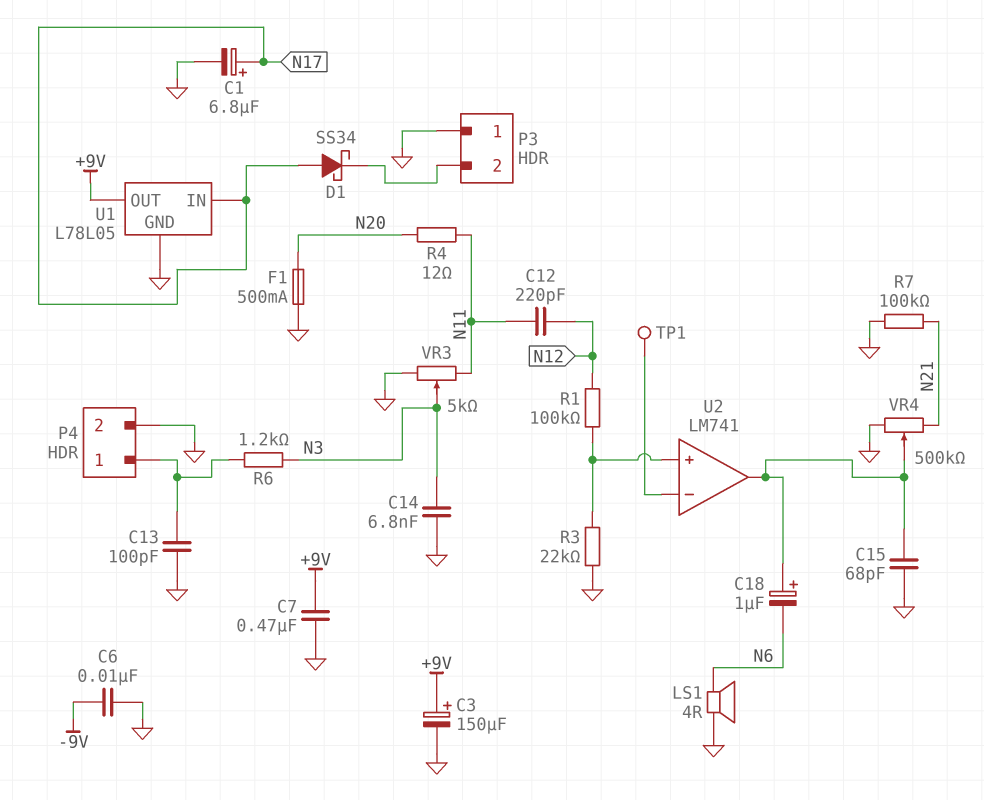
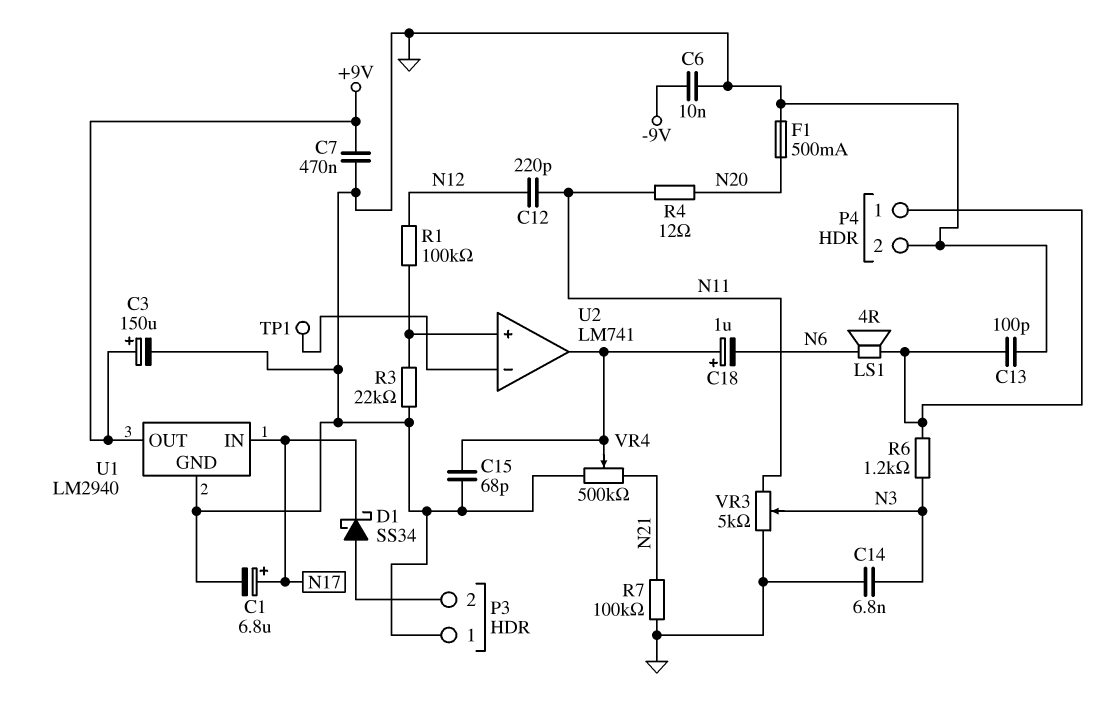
D1: schottky SS34 (A N17, K P3/2) -> schottky SS34 (A P3/2, K N17)
LS1: speaker 4R (GND, N6) -> speaker 4R (N6, P4/1)
U1: L78L05 -> LM2940

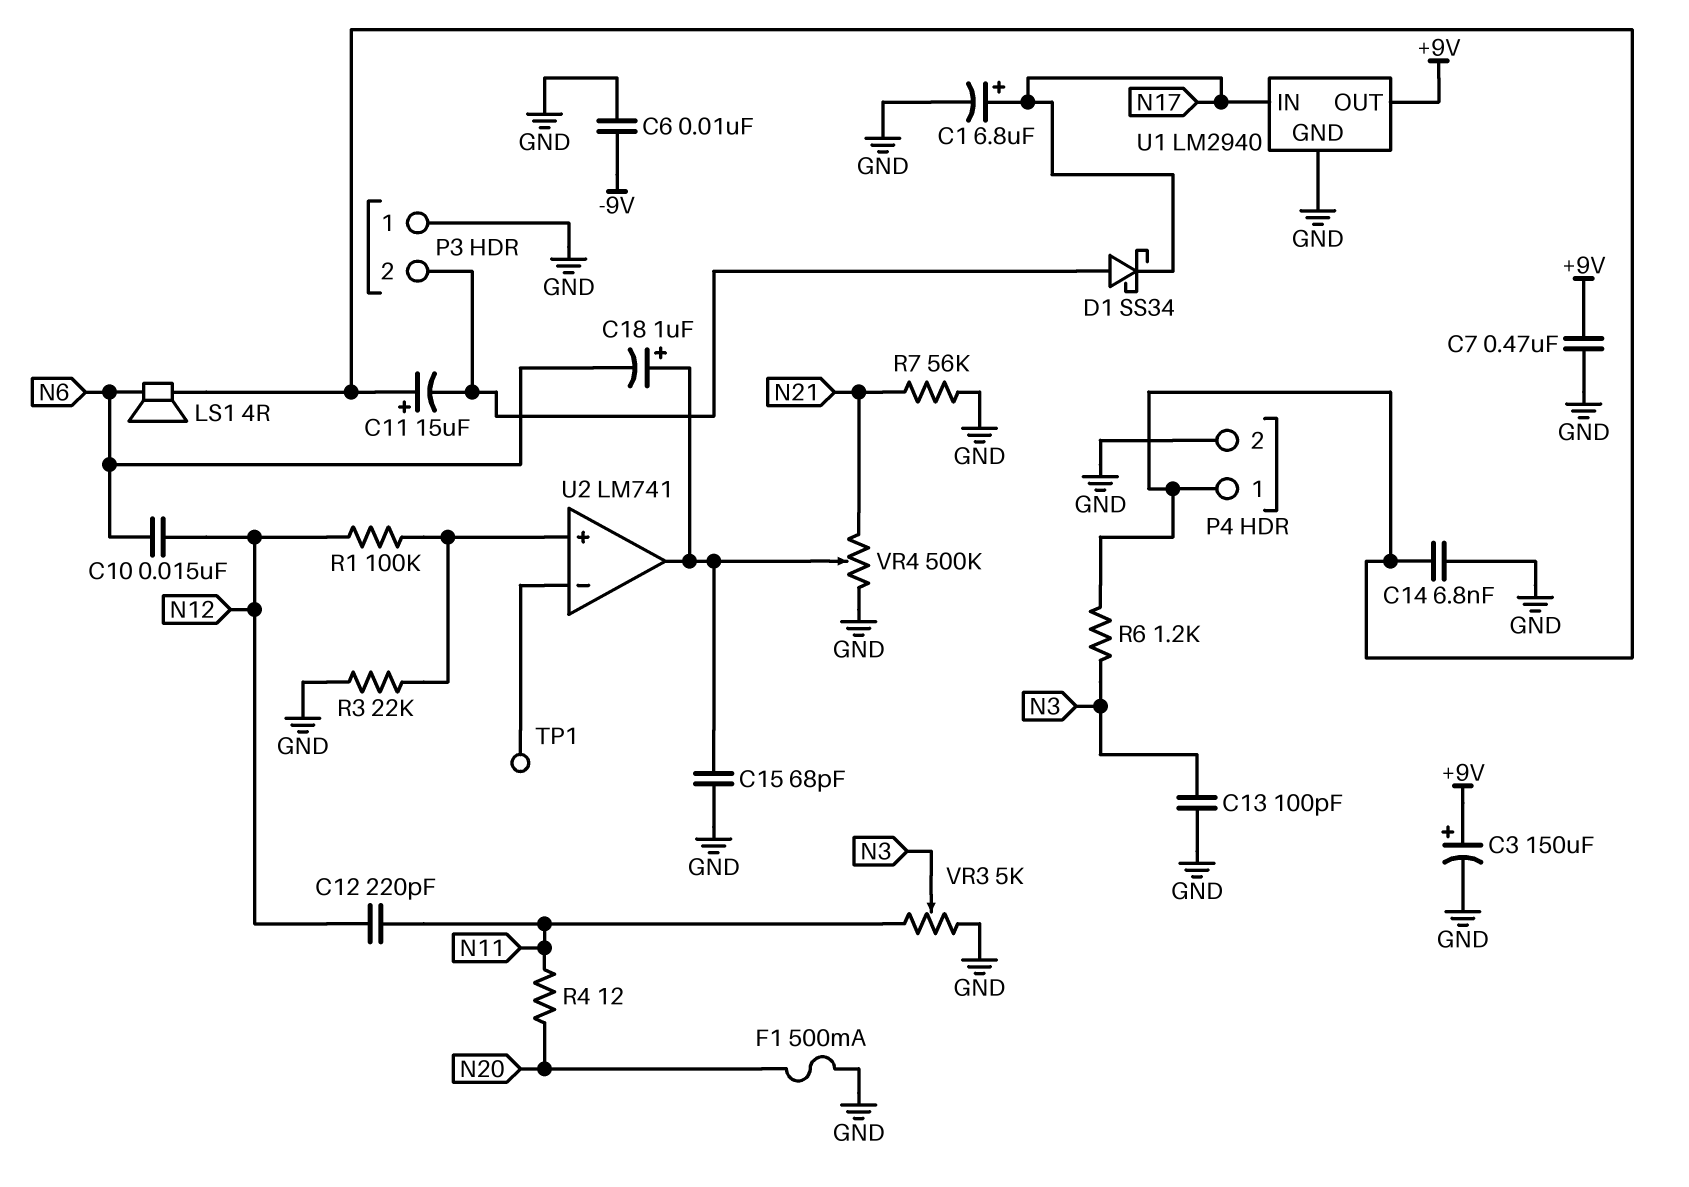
C10: none -> 15nF (N6, N12)
C11: none -> 15uF (plus P4/1, minus P3/2)
C13: 100pF (GND, P4/1) -> 100pF (GND, N3)
C14: 6.8nF (GND, N3) -> 6.8nF (GND, P4/1)
R7: 100k (GND, N21) -> 56k (GND, N21)

